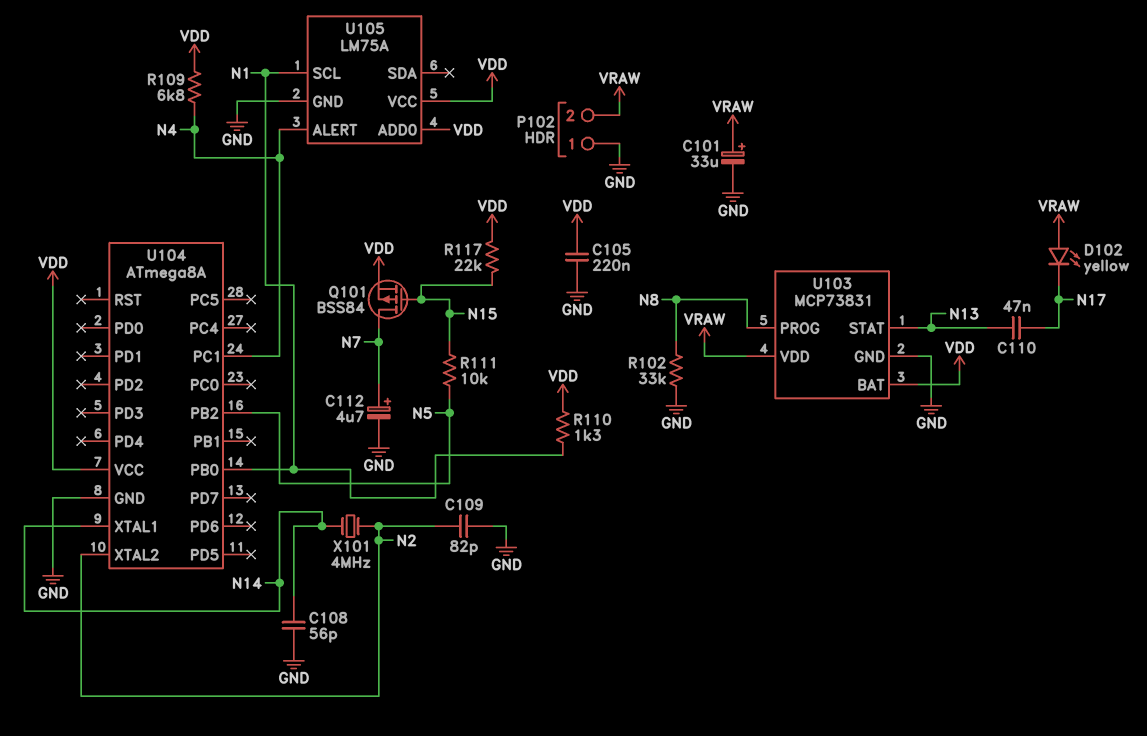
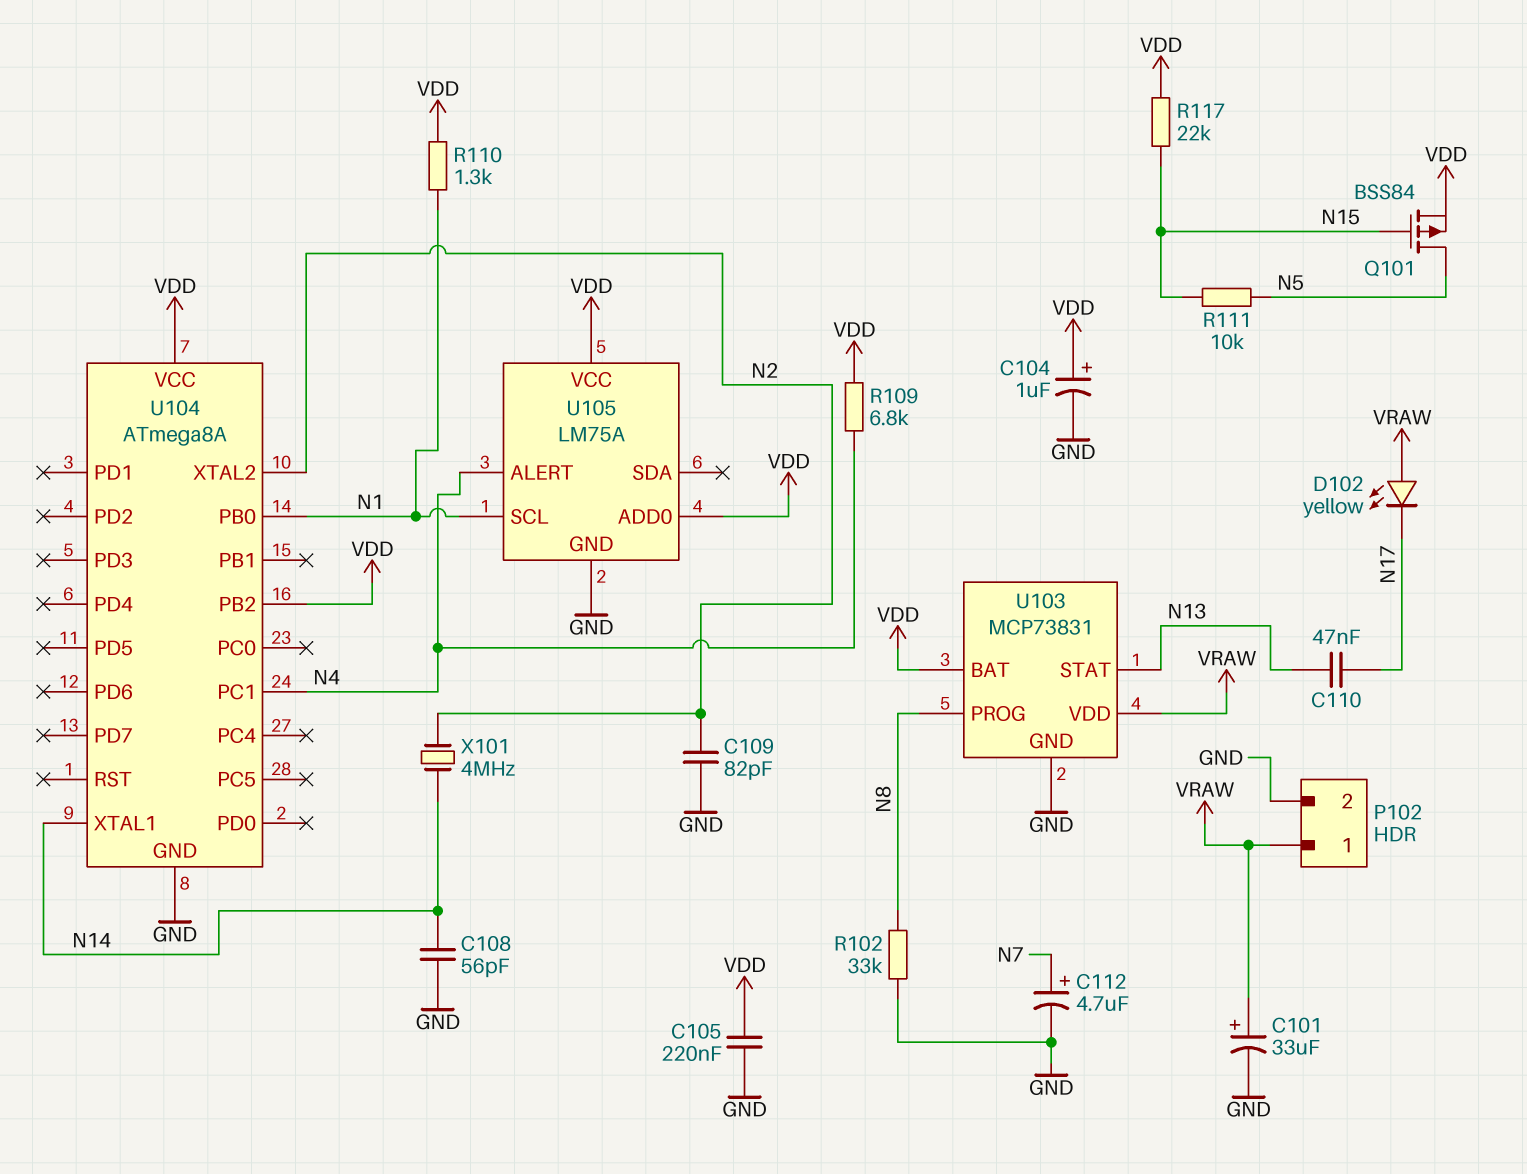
C104: none -> 1uF (plus VDD, minus GND)
P102 pin 1: GND -> VRAW
P102 pin 2: VRAW -> GND
Q101: PMOS BSS84 (G N15, D N7, S VDD) -> PMOS BSS84 (G N15, D N5, S VDD)
U104 pin PB2: N5 -> VDD

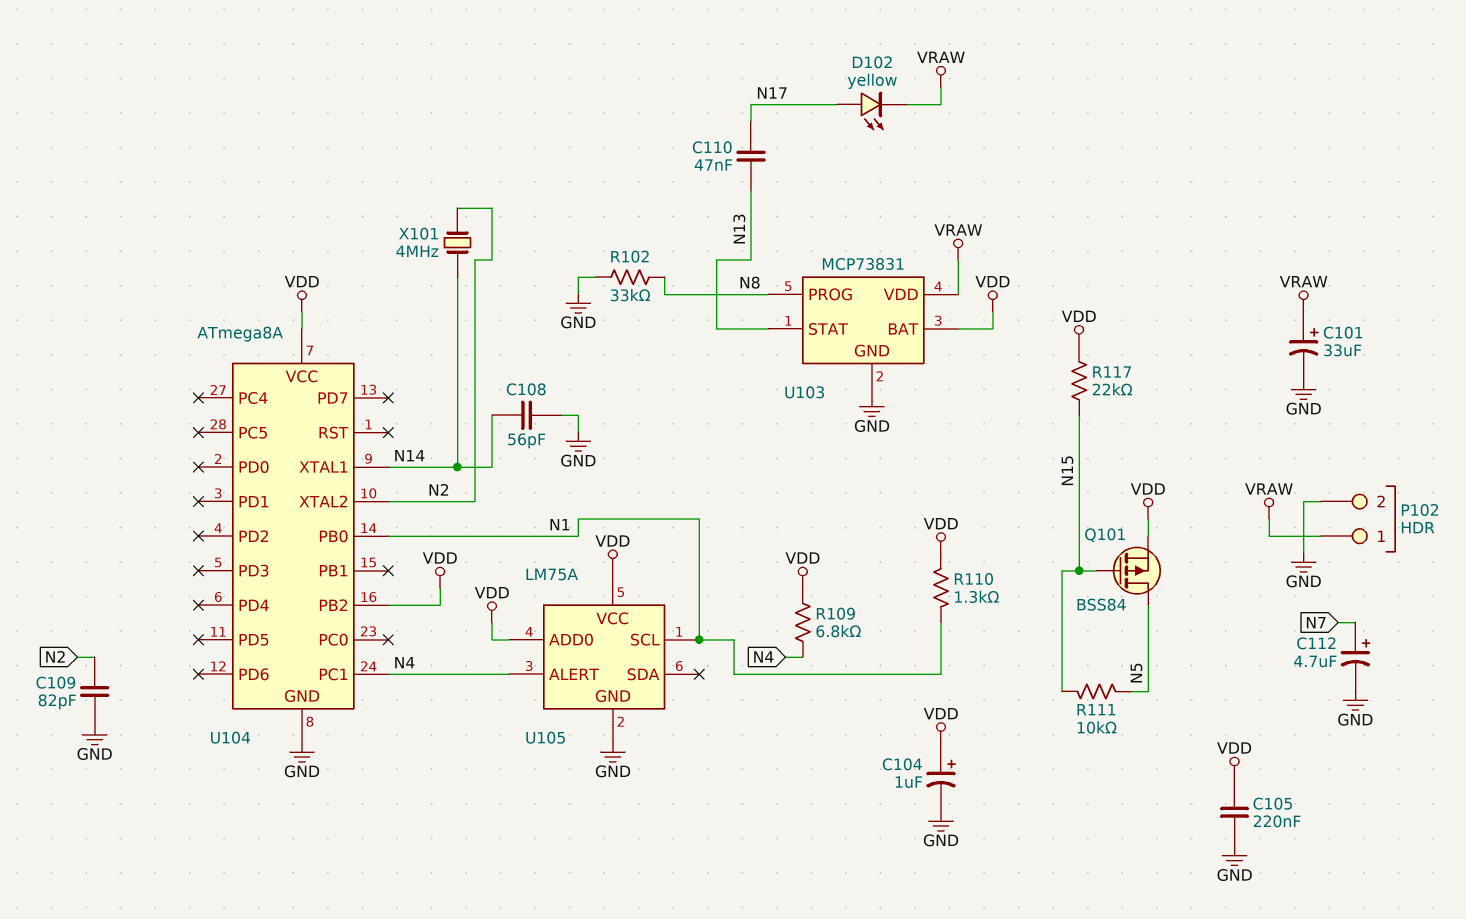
D102: LED yellow (A VRAW, K N17) -> LED yellow (A N17, K VRAW)

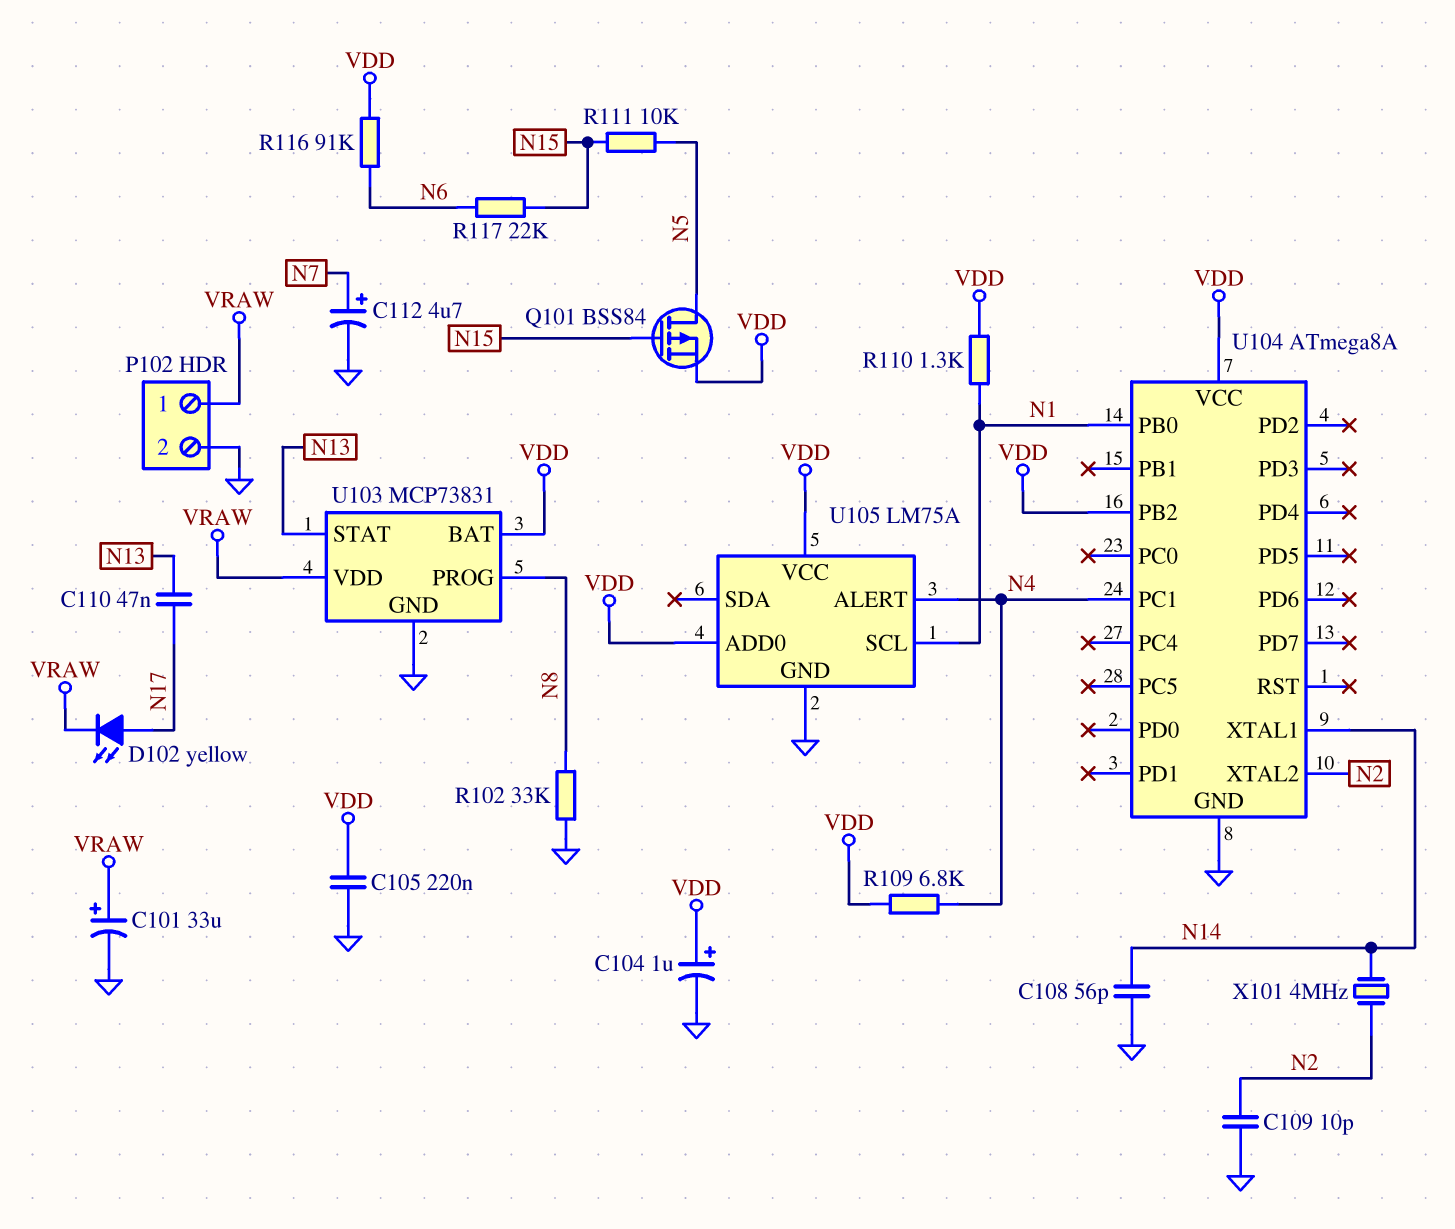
C109: 82pF (GND, N2) -> 10pF (GND, N2)
R116: none -> 91k (N6, VDD)
R117: 22k (N15, VDD) -> 22k (N6, N15)

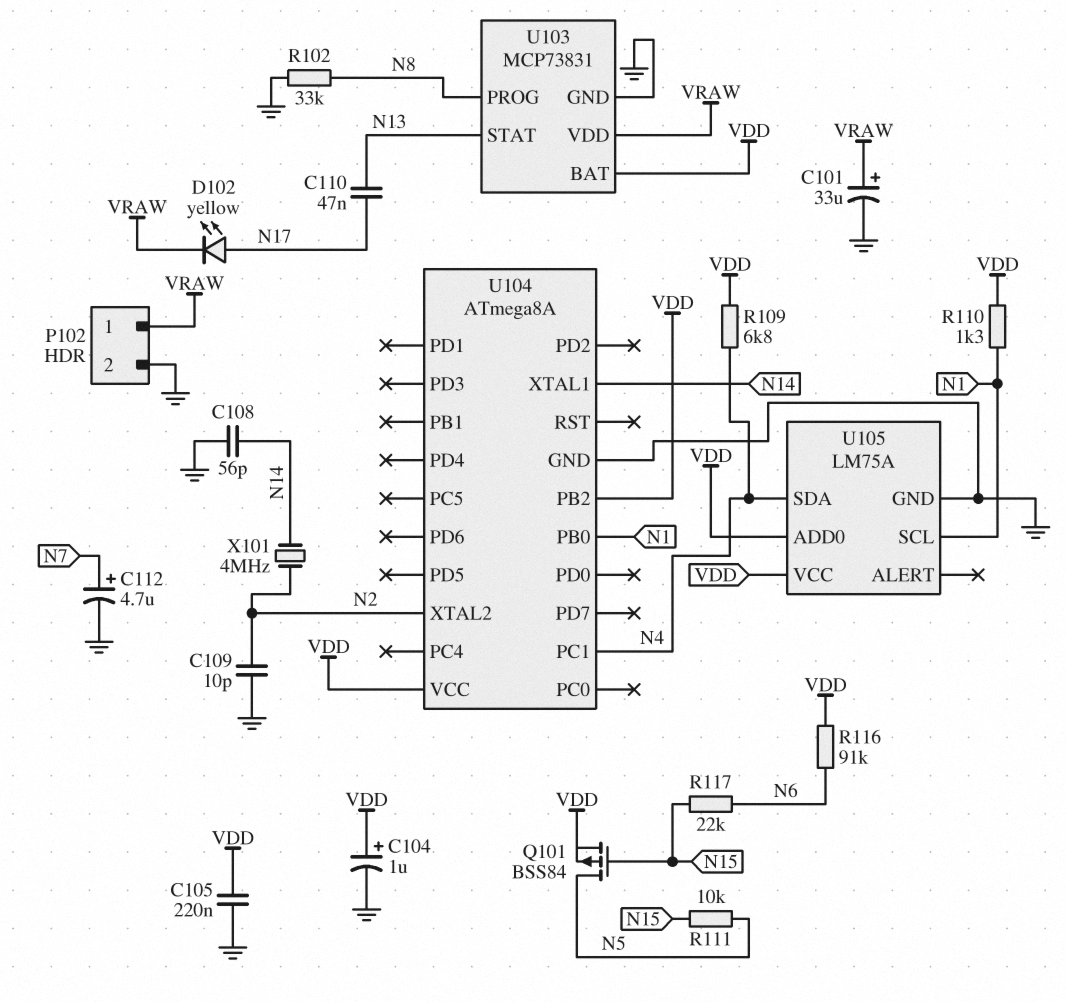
U105 pin ALERT: N4 -> none
U105 pin SDA: none -> N4

